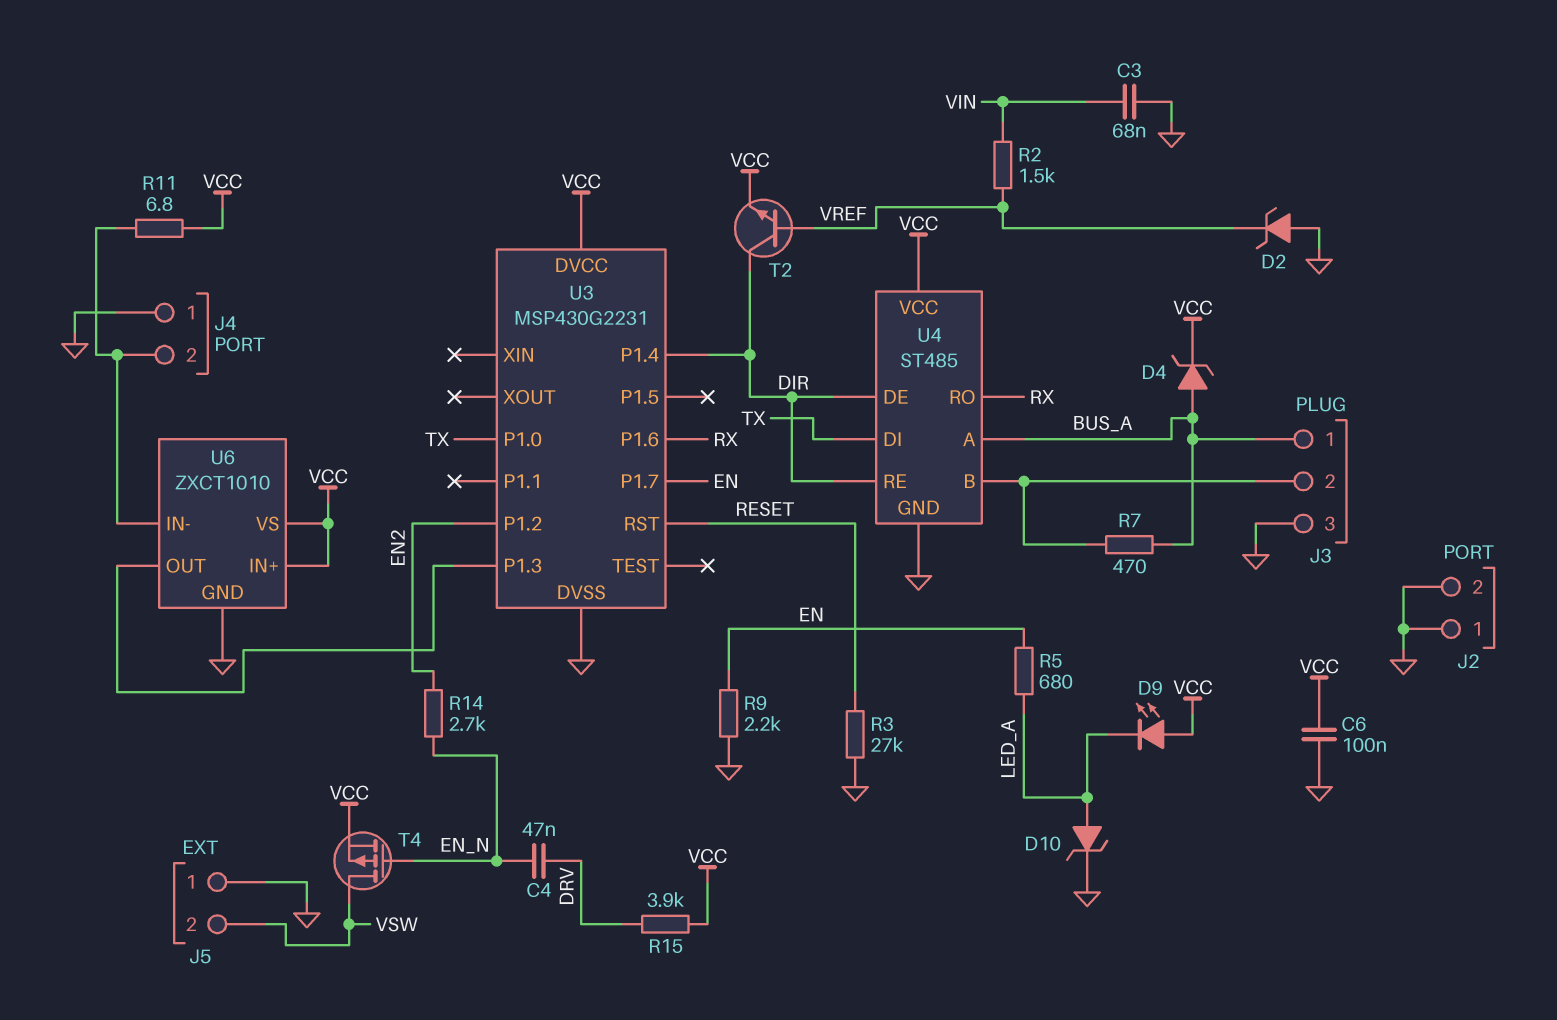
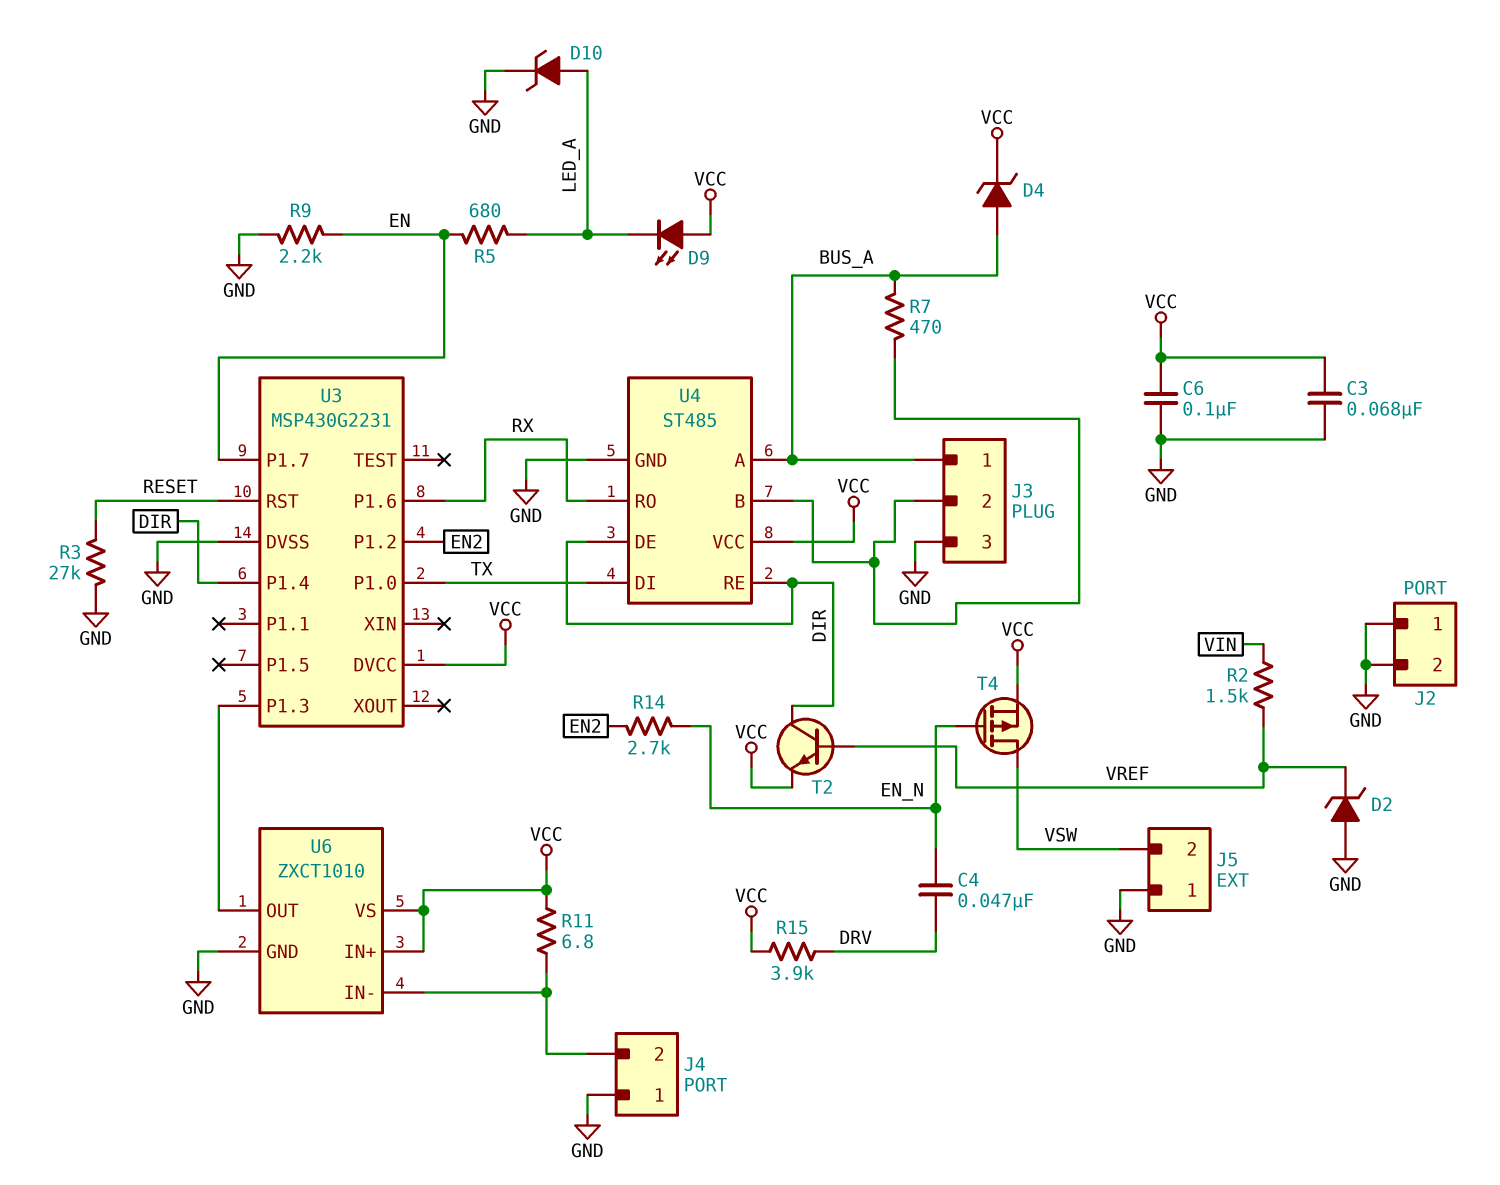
C3: 68nF (GND, VIN) -> 68nF (GND, VCC)

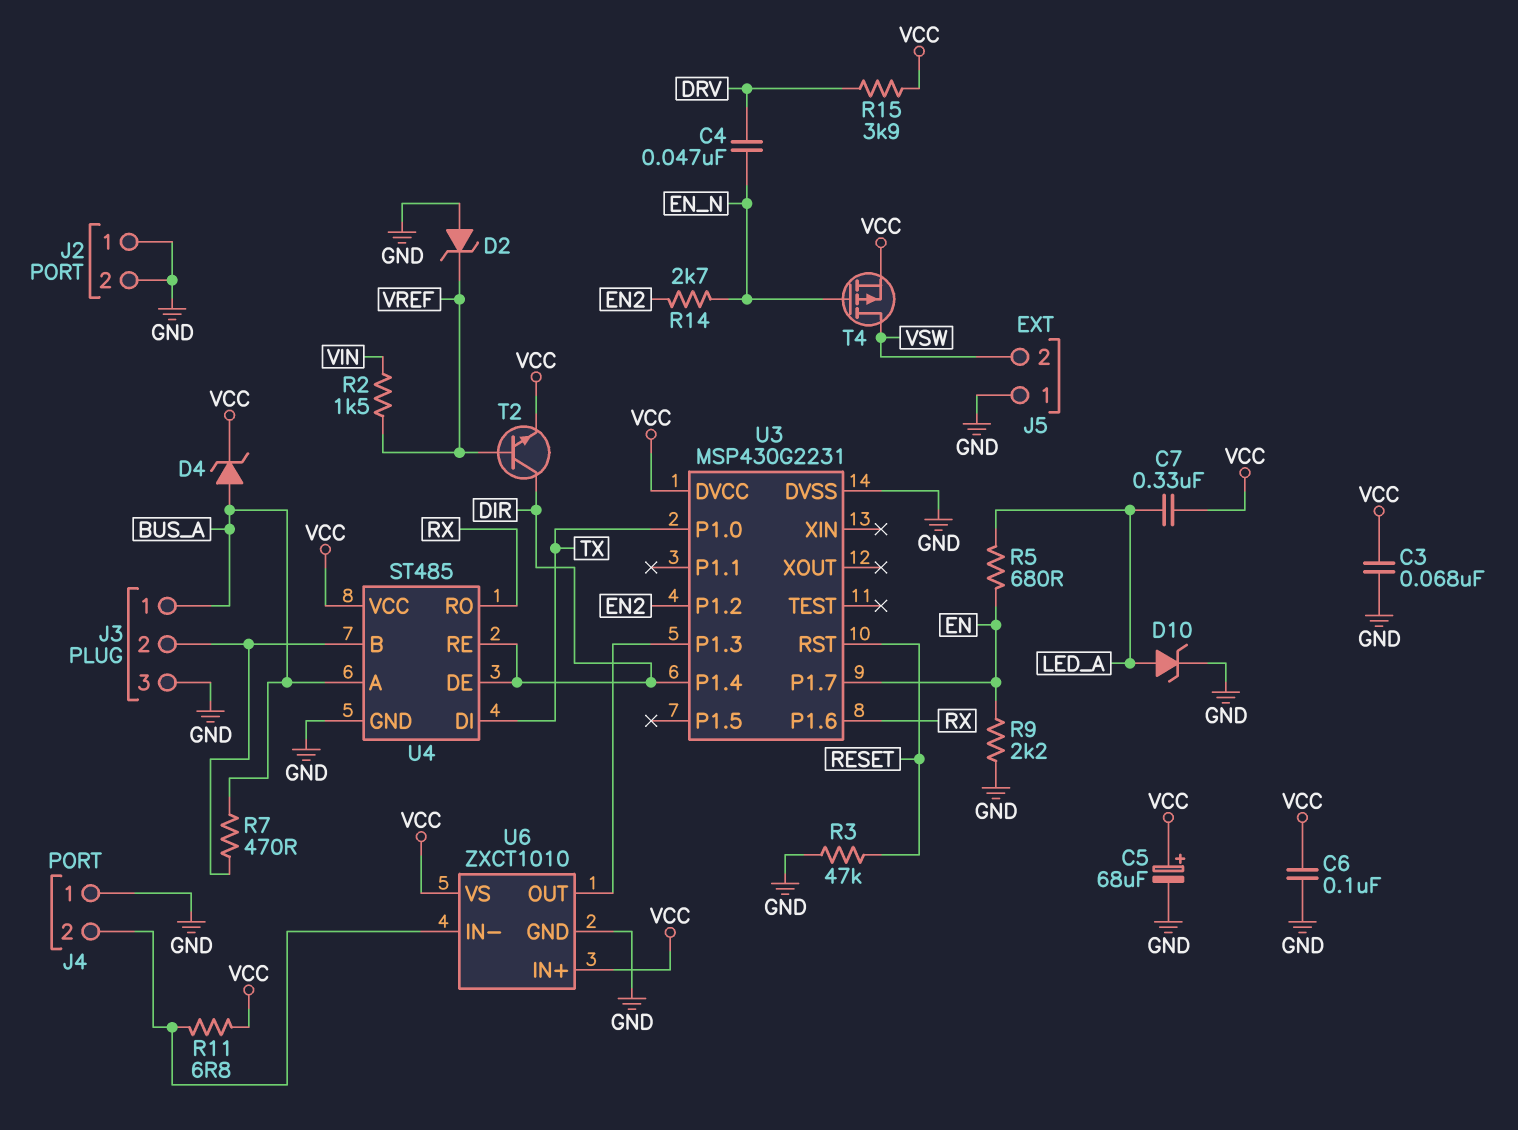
C5: none -> 68uF (plus VCC, minus GND)
C7: none -> 330nF (LED_A, VCC)
D9: LED (A VCC, K LED_A) -> none
R3: 27k (GND, RESET) -> 47k (GND, RESET)

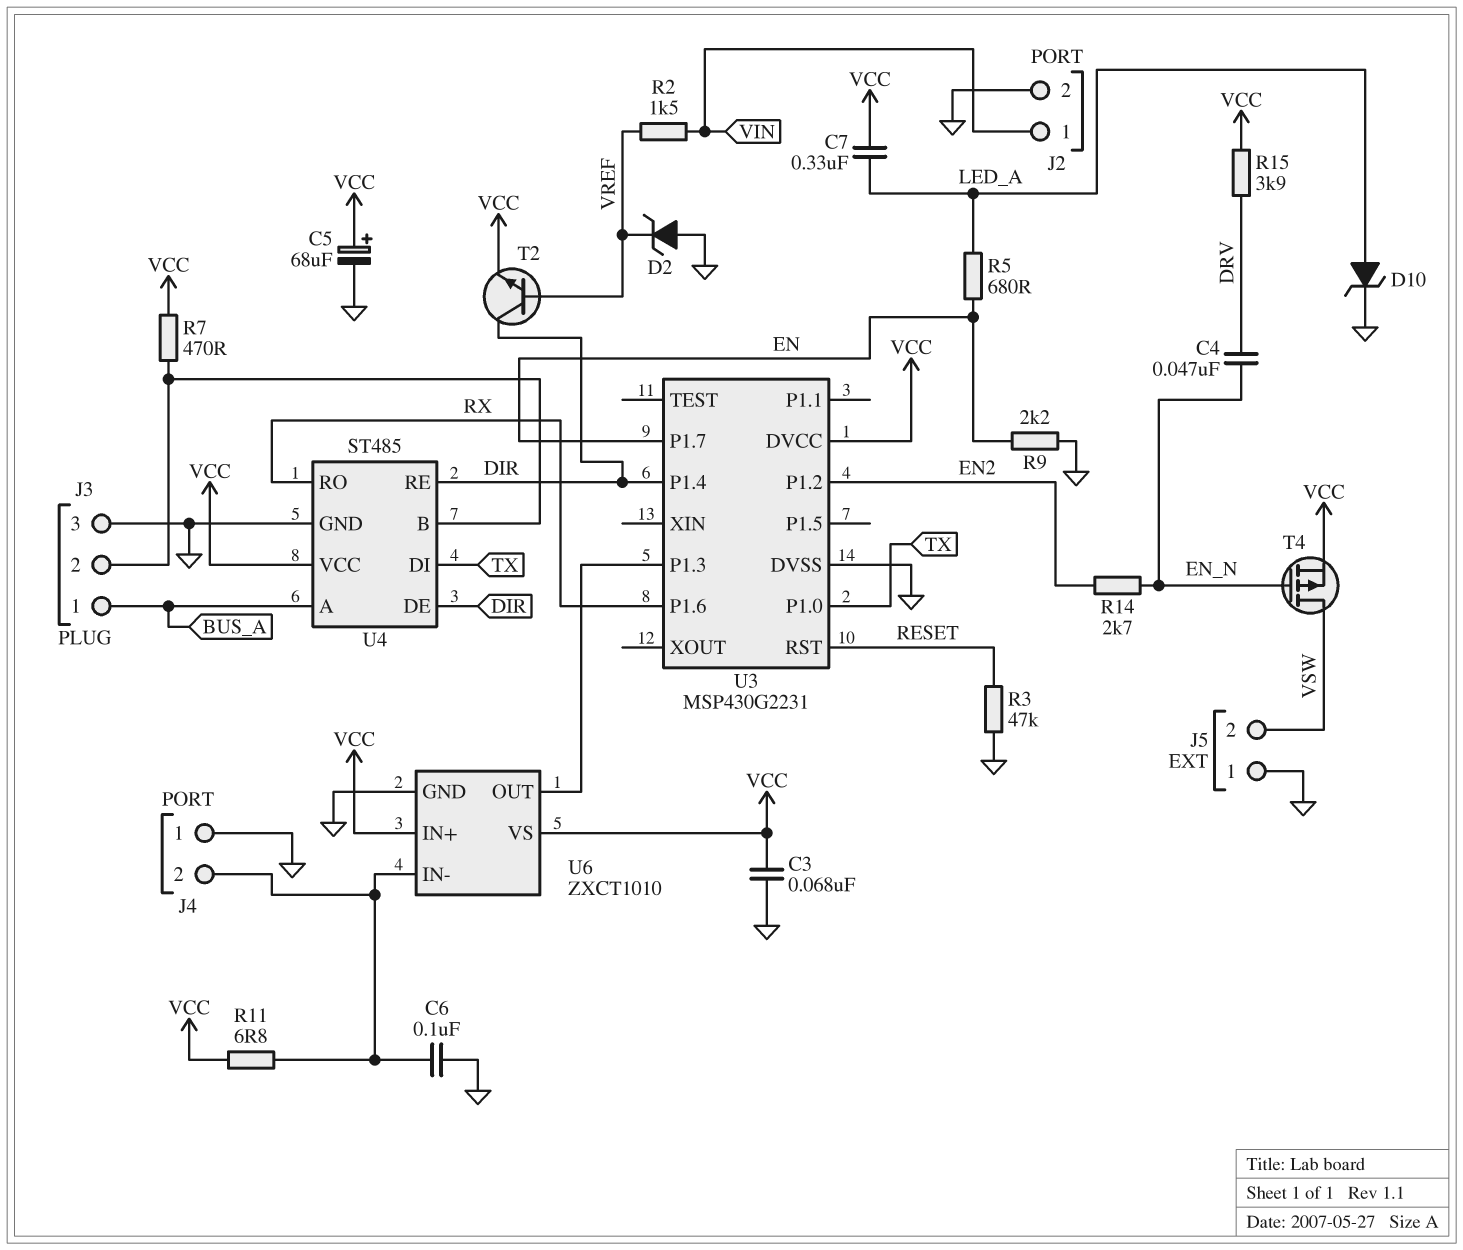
C6: 100nF (GND, VCC) -> 100nF (GND, J4/2)
D4: zener (A BUS_A, K VCC) -> none
J2 pin 1: GND -> VIN
R7: 470 (BUS_A, J3/2) -> 470 (J3/2, VCC)

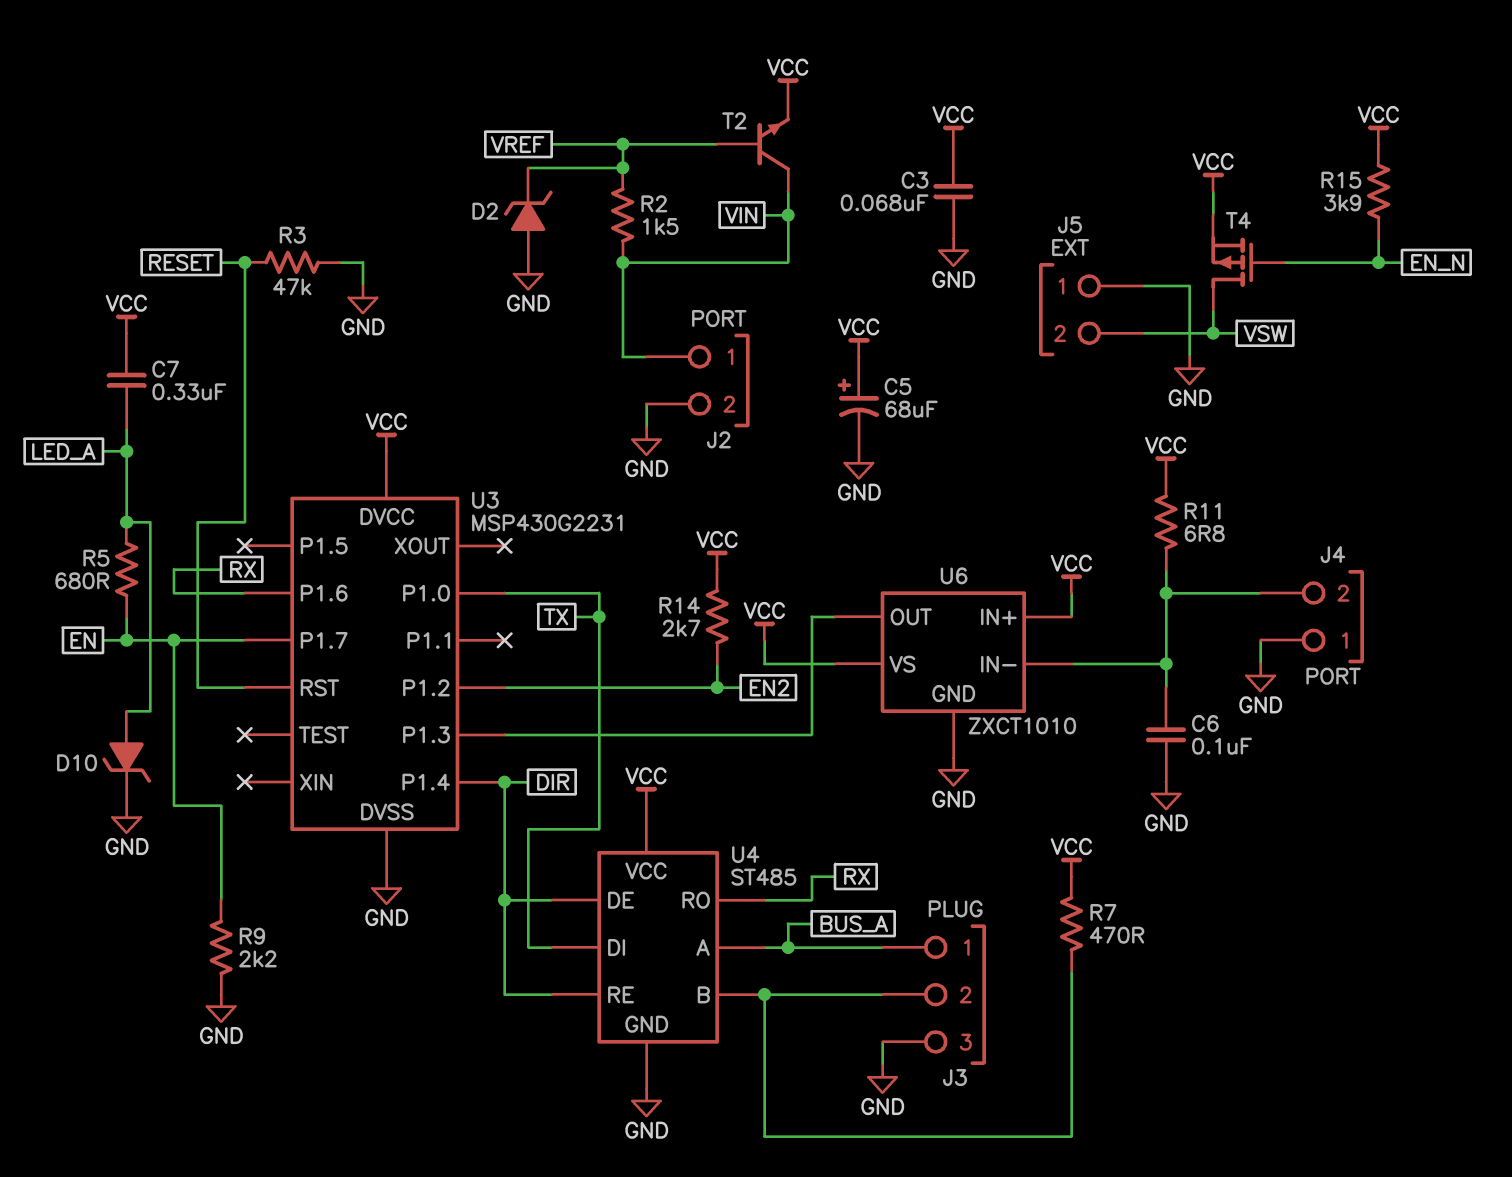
C4: 47nF (DRV, EN_N) -> none
R14: 2.7k (EN2, EN_N) -> 2.7k (EN2, VCC)
R15: 3.9k (DRV, VCC) -> 3.9k (EN_N, VCC)
T2: NPN (B VREF, C DIR, E VCC) -> NPN (B VREF, C VIN, E VCC)

